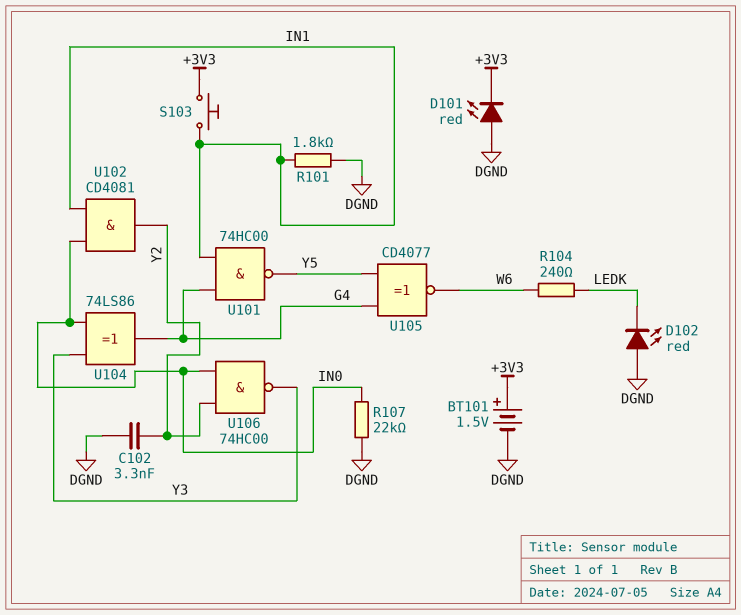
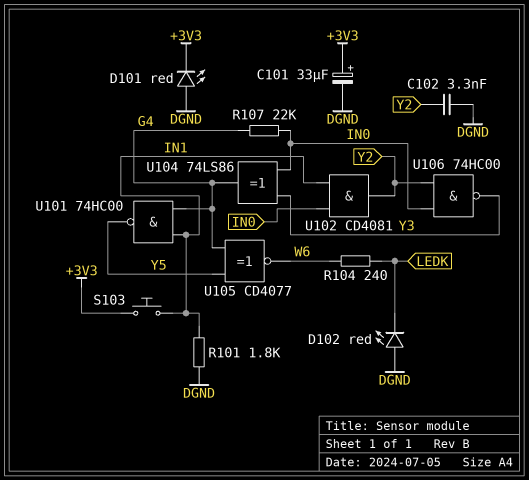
BT101: 1.5V (plus +3V3, minus DGND) -> none
C101: none -> 33uF (plus +3V3, minus DGND)
R107: 22k (DGND, IN0) -> 22k (G4, IN0)

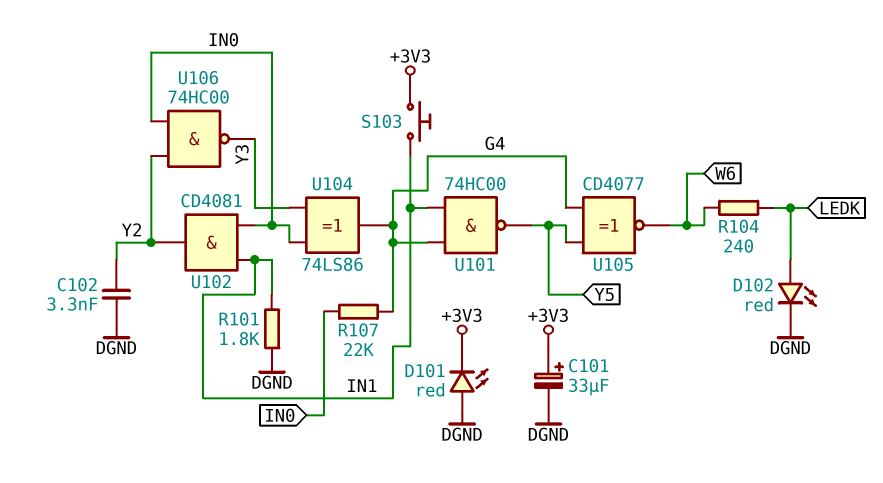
D102: LED red (A DGND, K LEDK) -> LED red (A LEDK, K DGND)

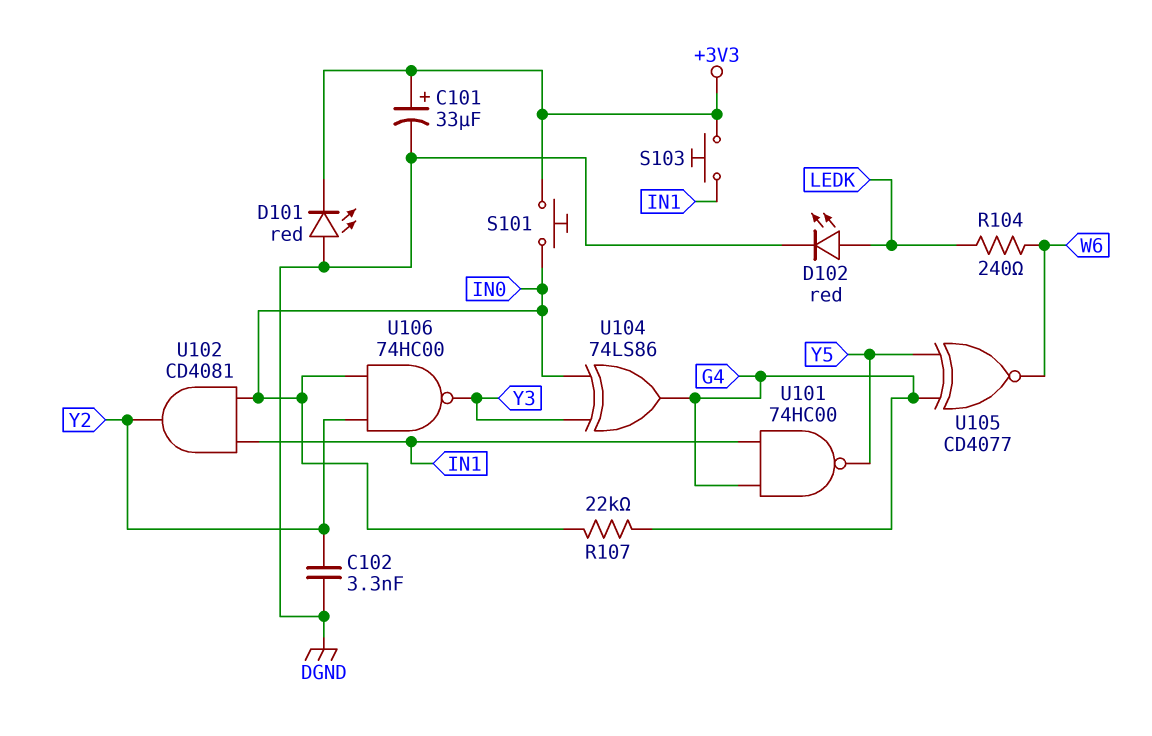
R101: 1.8k (DGND, IN1) -> none
S101: none -> button (+3V3, IN0)

